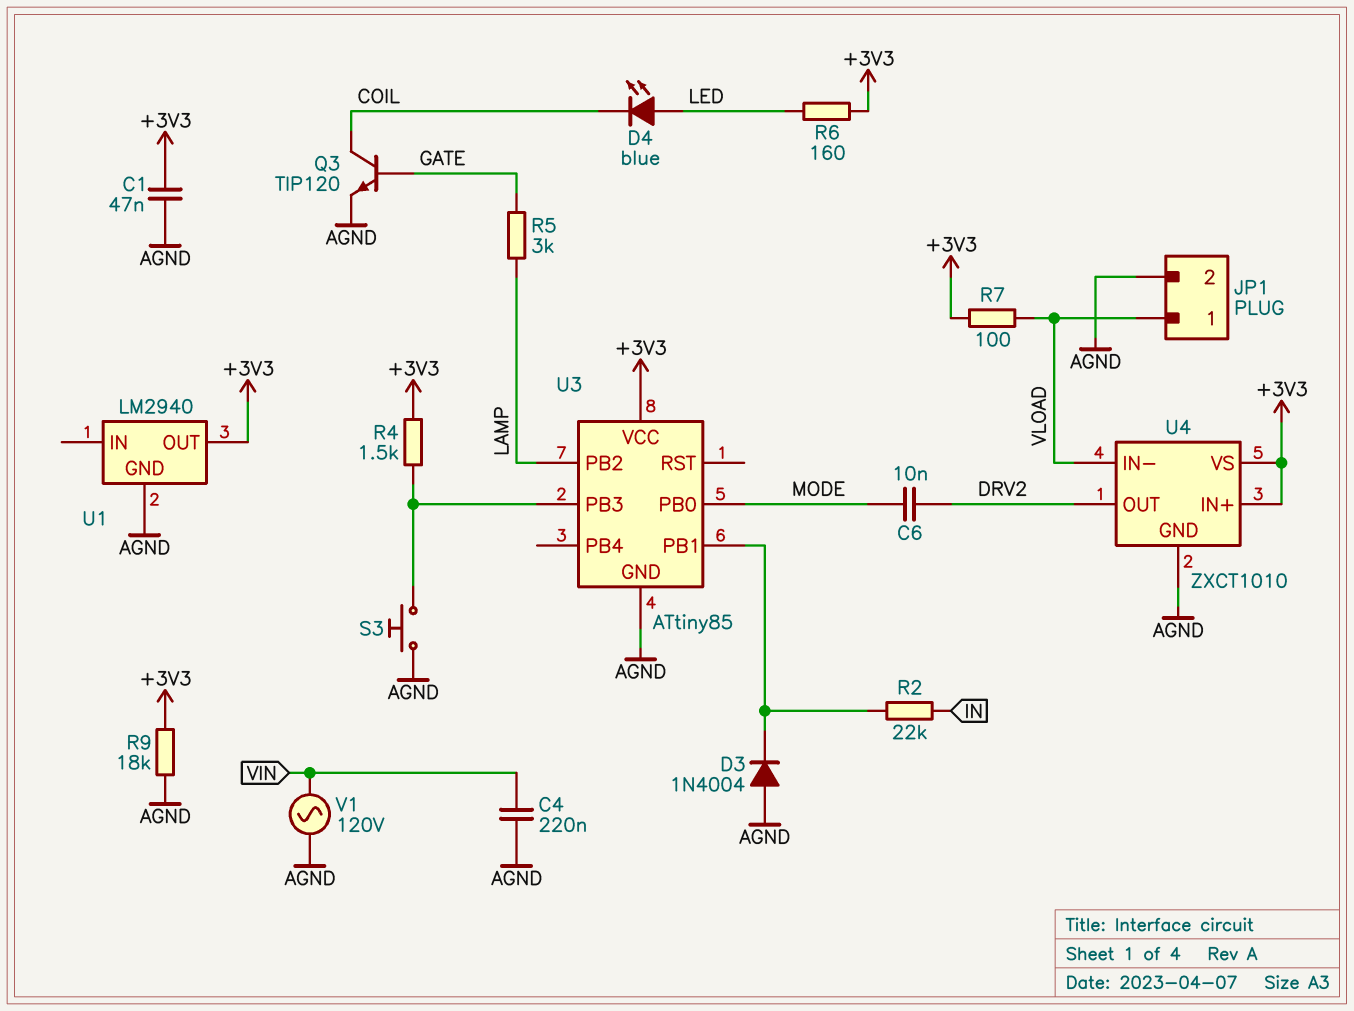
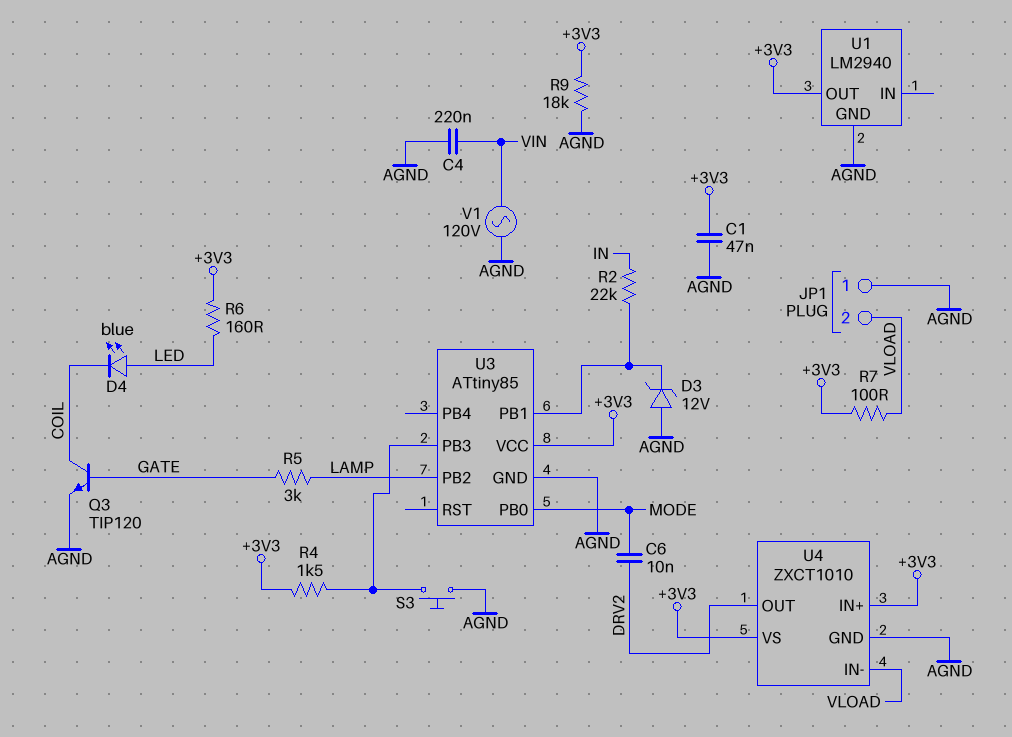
D3: diode 1N4004 (A AGND, K U3/PB1) -> zener 12V (A AGND, K U3/PB1)
JP1 pin 1: VLOAD -> AGND
JP1 pin 2: AGND -> VLOAD

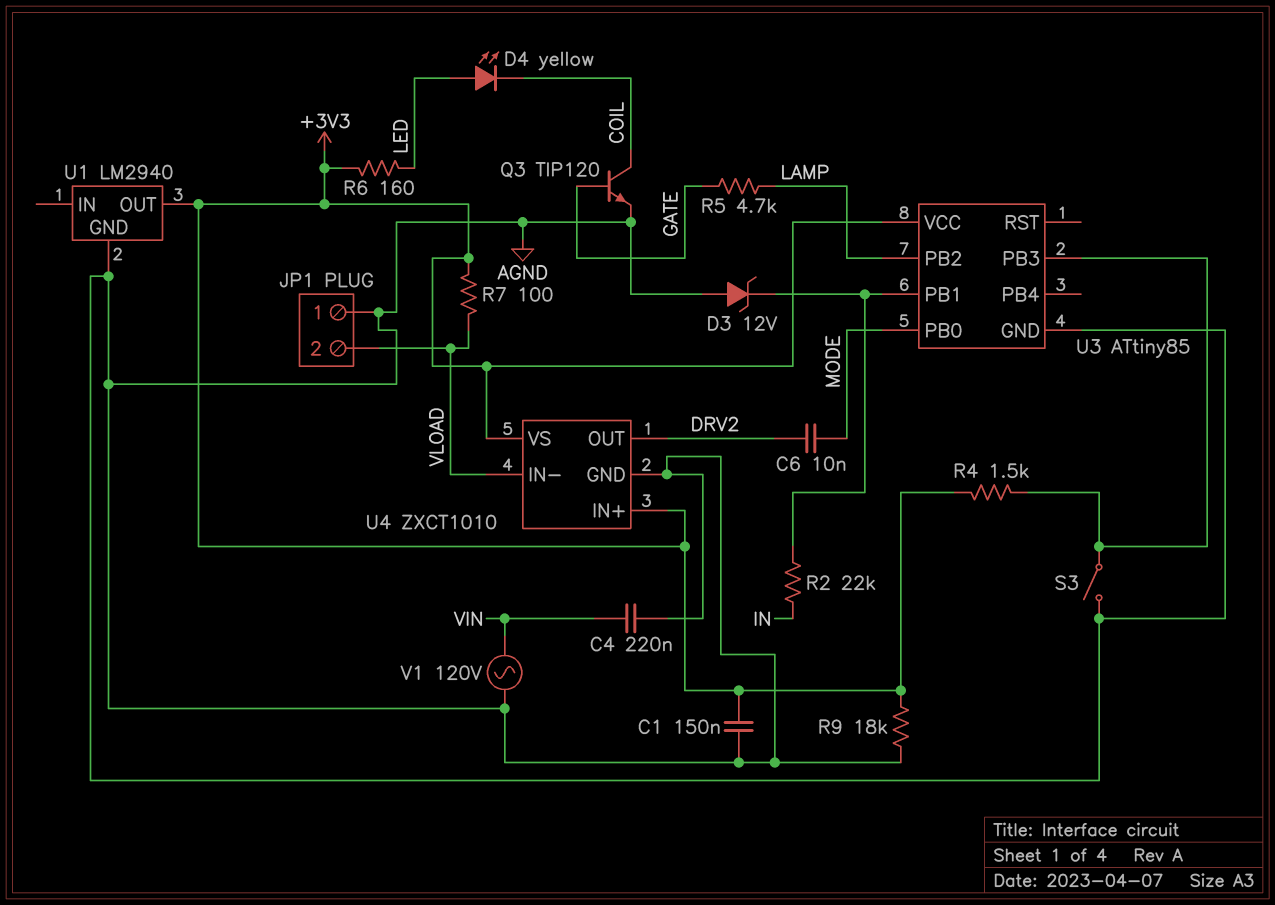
C1: 47nF (+3V3, AGND) -> 150nF (+3V3, AGND)
D4: LED blue (A LED, K COIL) -> LED yellow (A LED, K COIL)
R5: 3k (GATE, LAMP) -> 4.7k (GATE, LAMP)
S3: button (AGND, U3/PB3) -> switch (AGND, U3/PB3)

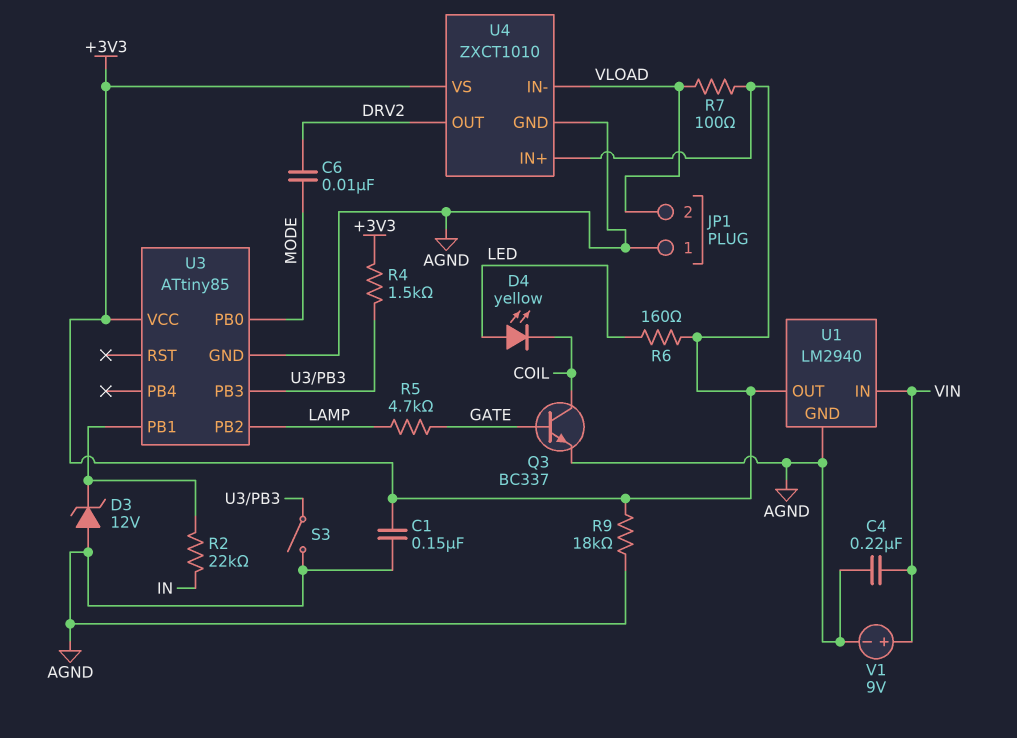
Q3: NPN TIP120 (B GATE, C COIL, E AGND) -> NPN BC337 (B GATE, C COIL, E AGND)
U1 pin IN: none -> VIN
V1: AC 120V (AGND, VIN) -> 9V (plus VIN, minus AGND)

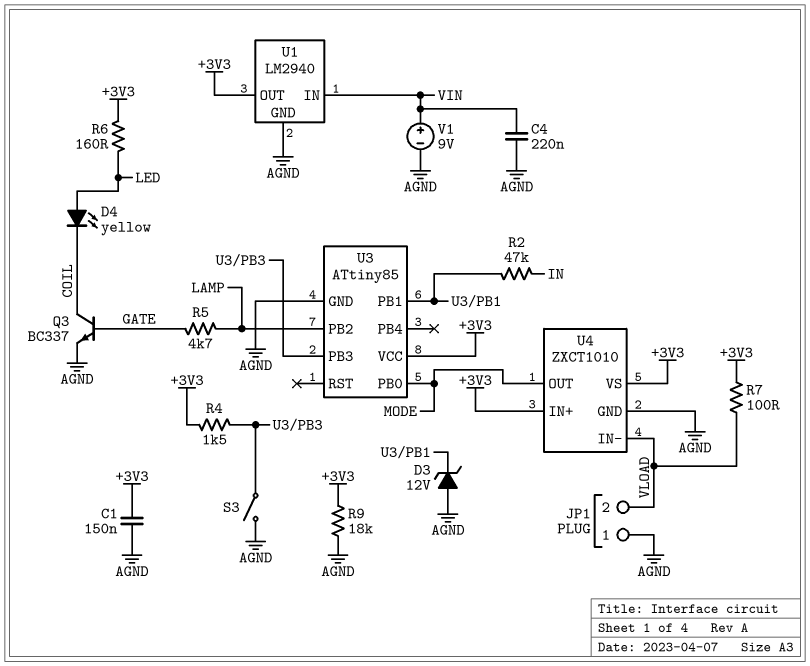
C6: 10nF (DRV2, MODE) -> none
R2: 22k (IN, U3/PB1) -> 47k (IN, U3/PB1)
U4 pin OUT: DRV2 -> MODE

